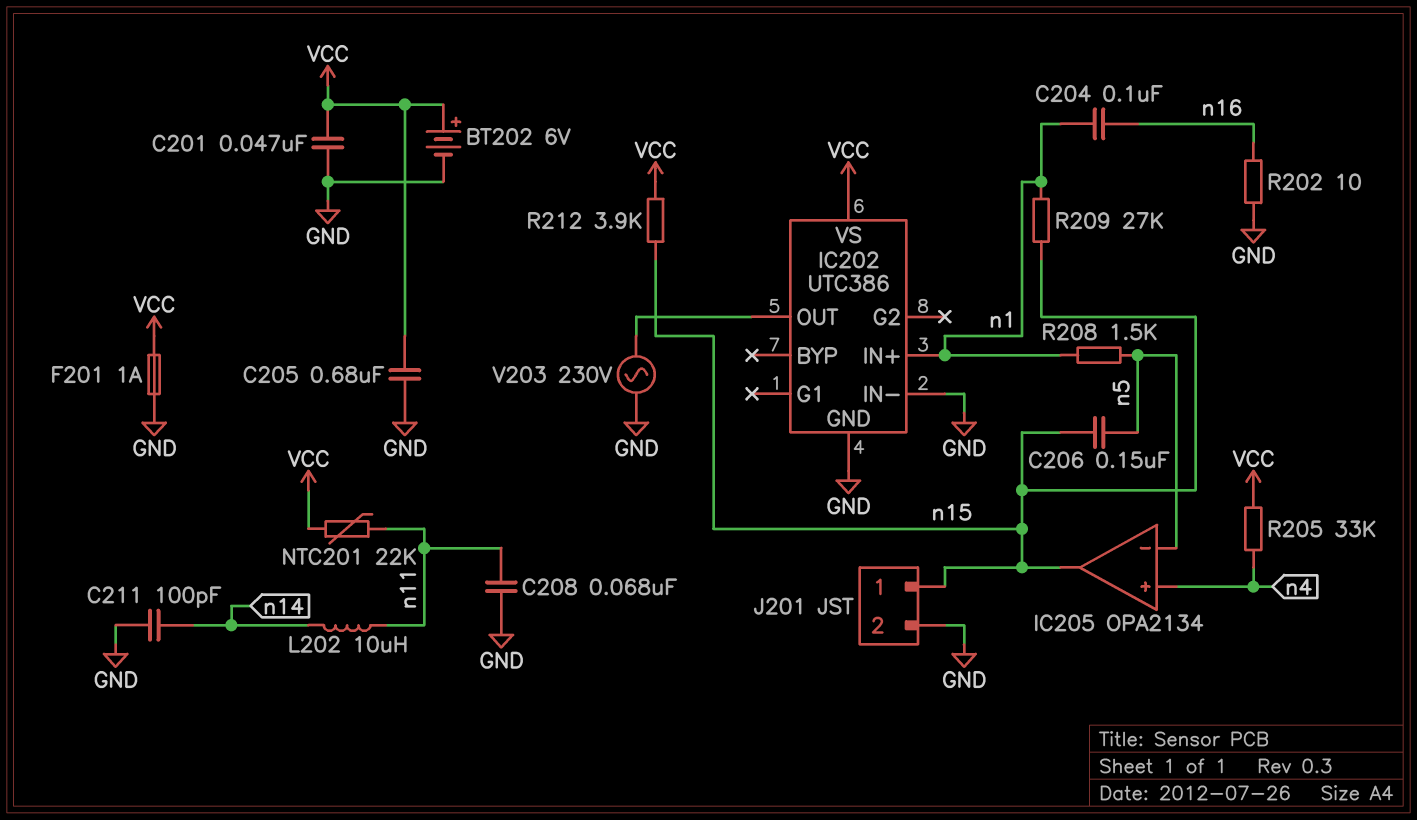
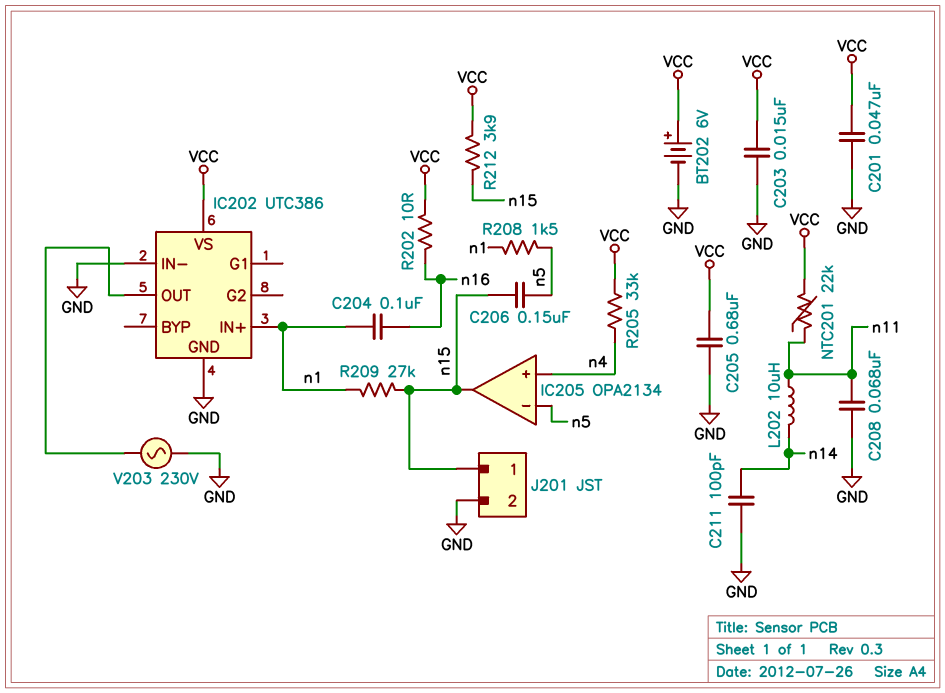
C203: none -> 15nF (GND, VCC)
F201: 1A (GND, VCC) -> none
R202: 10 (GND, n16) -> 10 (VCC, n16)

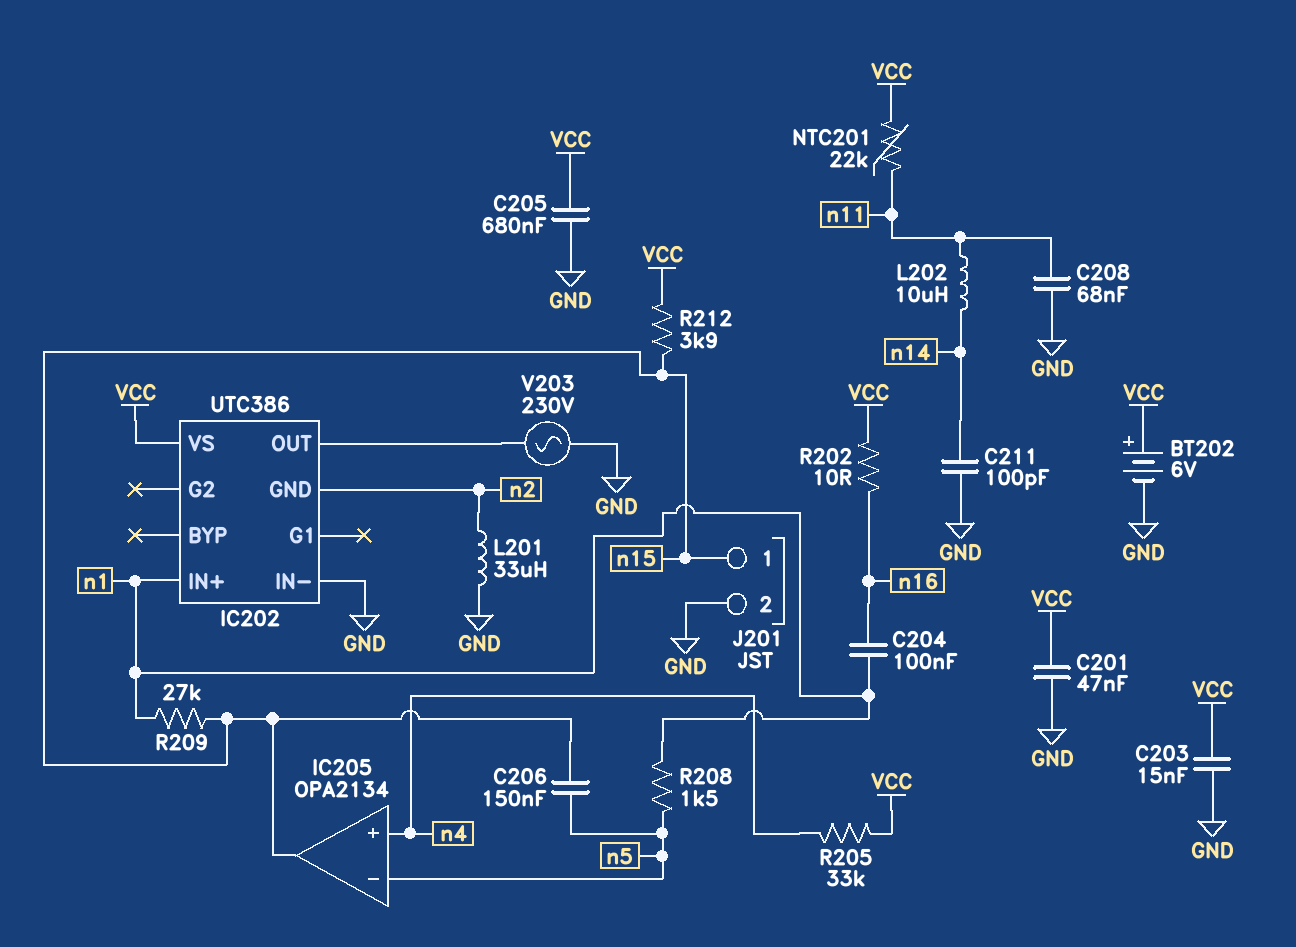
IC202 pin GND: GND -> n2
L201: none -> 33uH (GND, n2)

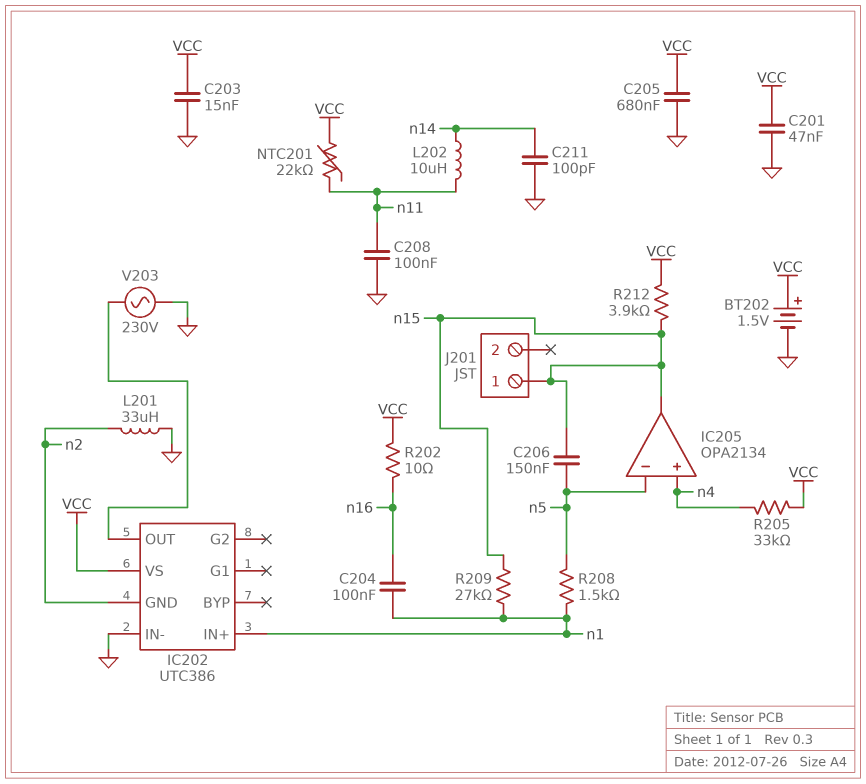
BT202: 6V (plus VCC, minus GND) -> 1.5V (plus VCC, minus GND)
C208: 68nF (GND, n11) -> 100nF (GND, n11)
J201 pin 2: GND -> none

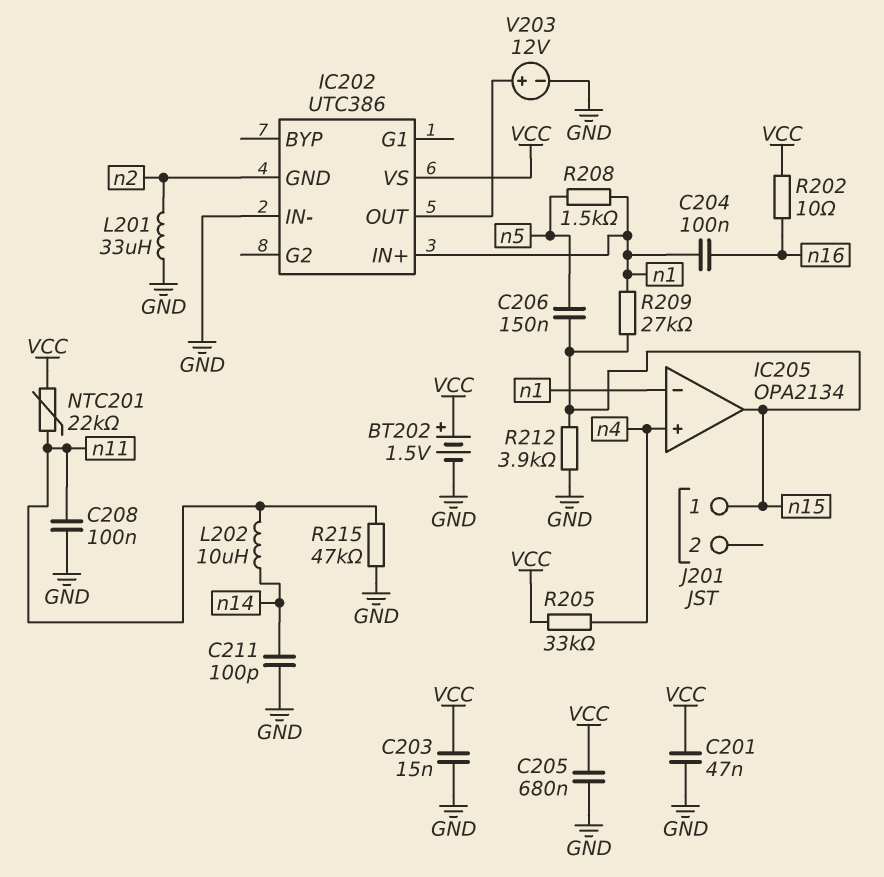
IC205 pin in-: n5 -> n1
R212: 3.9k (VCC, n15) -> 3.9k (GND, n15)
R215: none -> 47k (GND, n11)
V203: AC 230V (GND, IC202/OUT) -> 12V (plus IC202/OUT, minus GND)

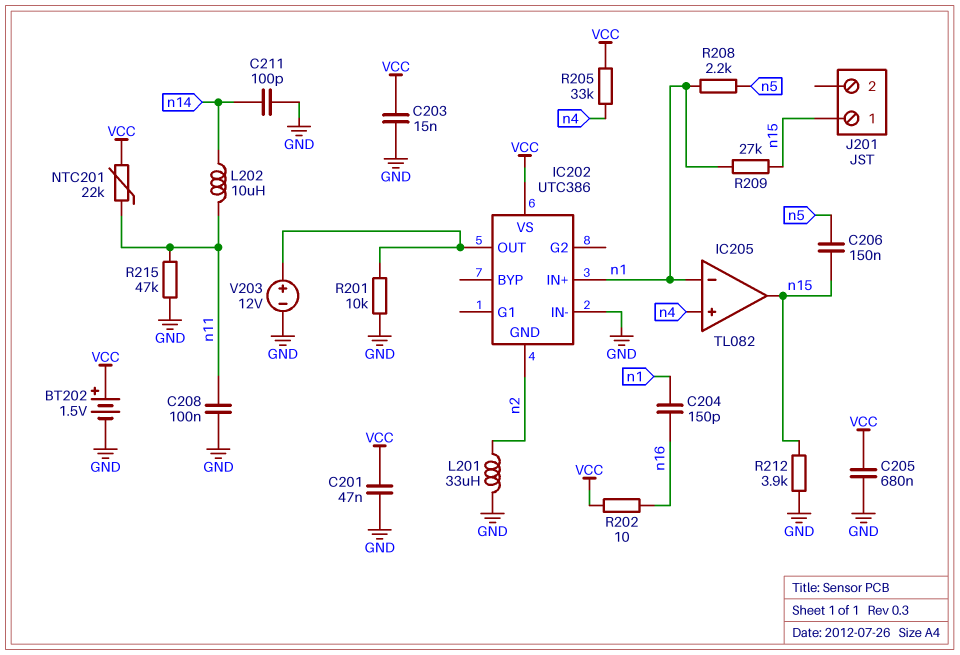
C204: 100nF (n1, n16) -> 150pF (n1, n16)
IC205: OPA2134 -> TL082
R201: none -> 10k (GND, IC202/OUT)
R208: 1.5k (n1, n5) -> 2.2k (n1, n5)

